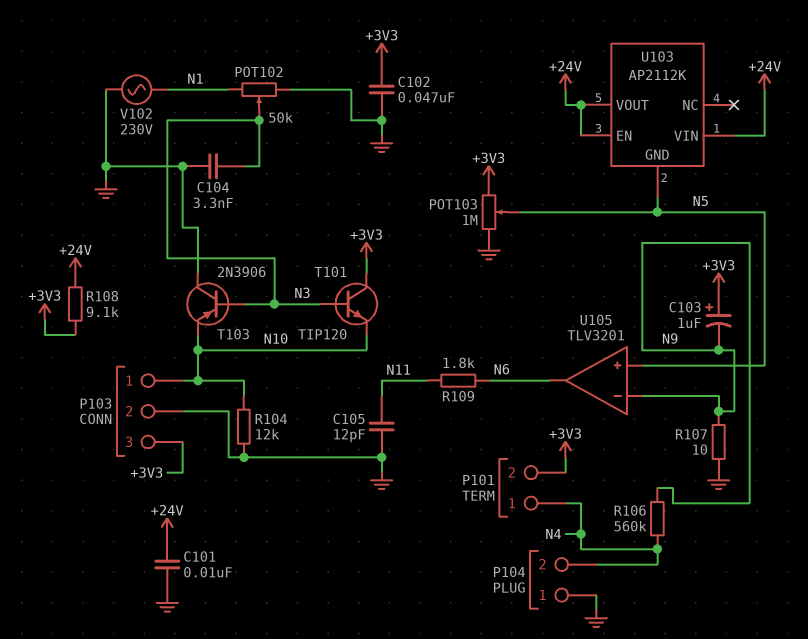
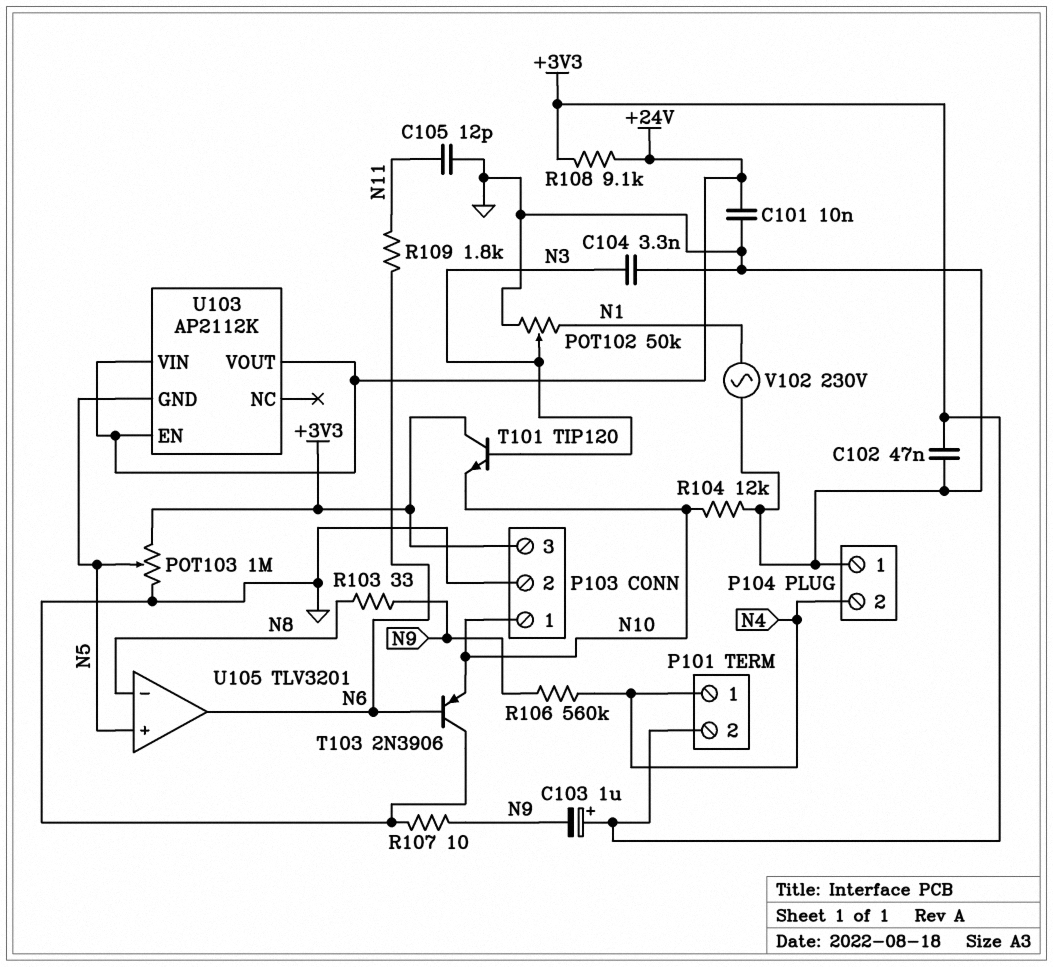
R103: none -> 33 (N8, N9)
T103: PNP 2N3906 (B N3, C GND, E N10) -> PNP 2N3906 (B N6, C GND, E N10)
U105 pin in-: N9 -> N8

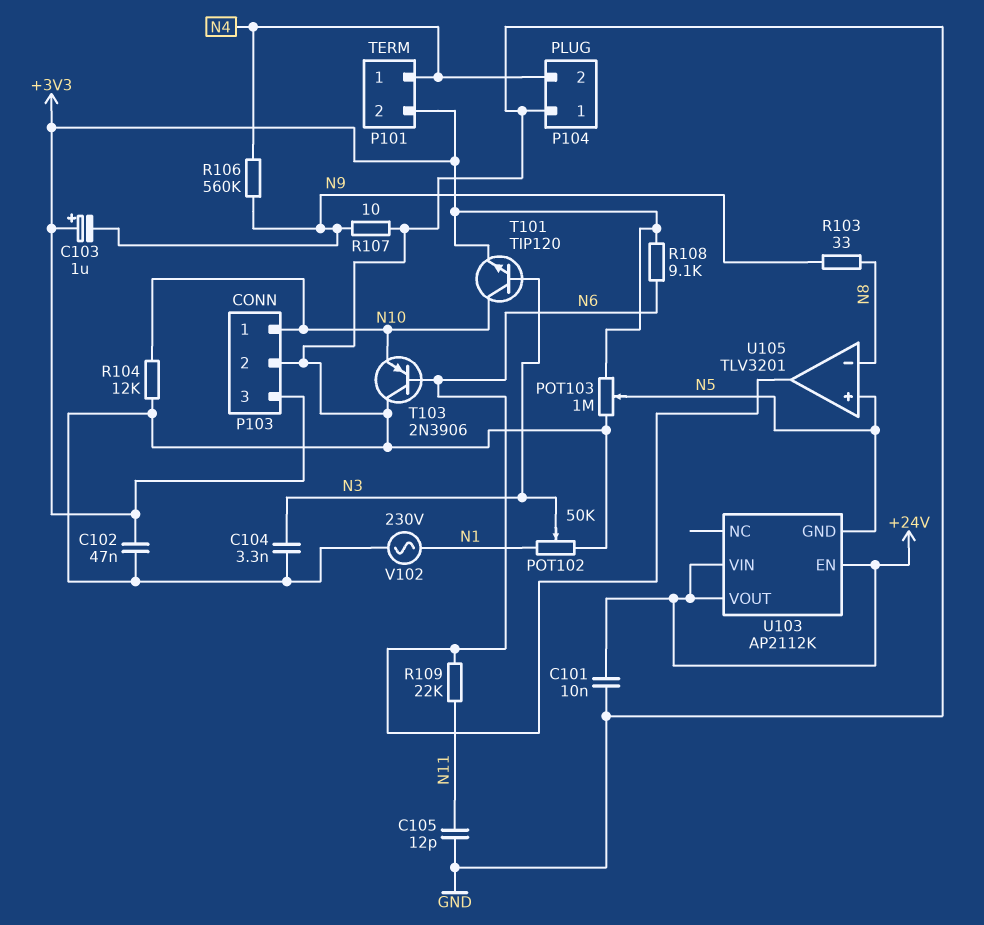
R108: 9.1k (+3V3, +24V) -> 9.1k (+3V3, N6)
R109: 1.8k (N6, N11) -> 22k (N6, N11)
T101: NPN TIP120 (B N3, C +3V3, E N10) -> NPN TIP120 (B N3, C N10, E +3V3)

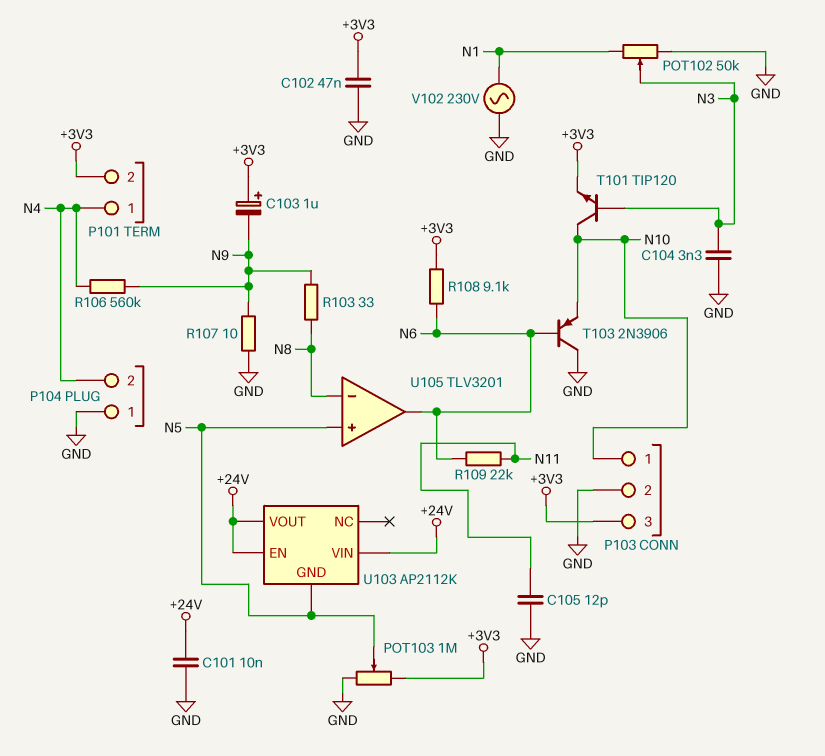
R104: 12k (GND, N10) -> none

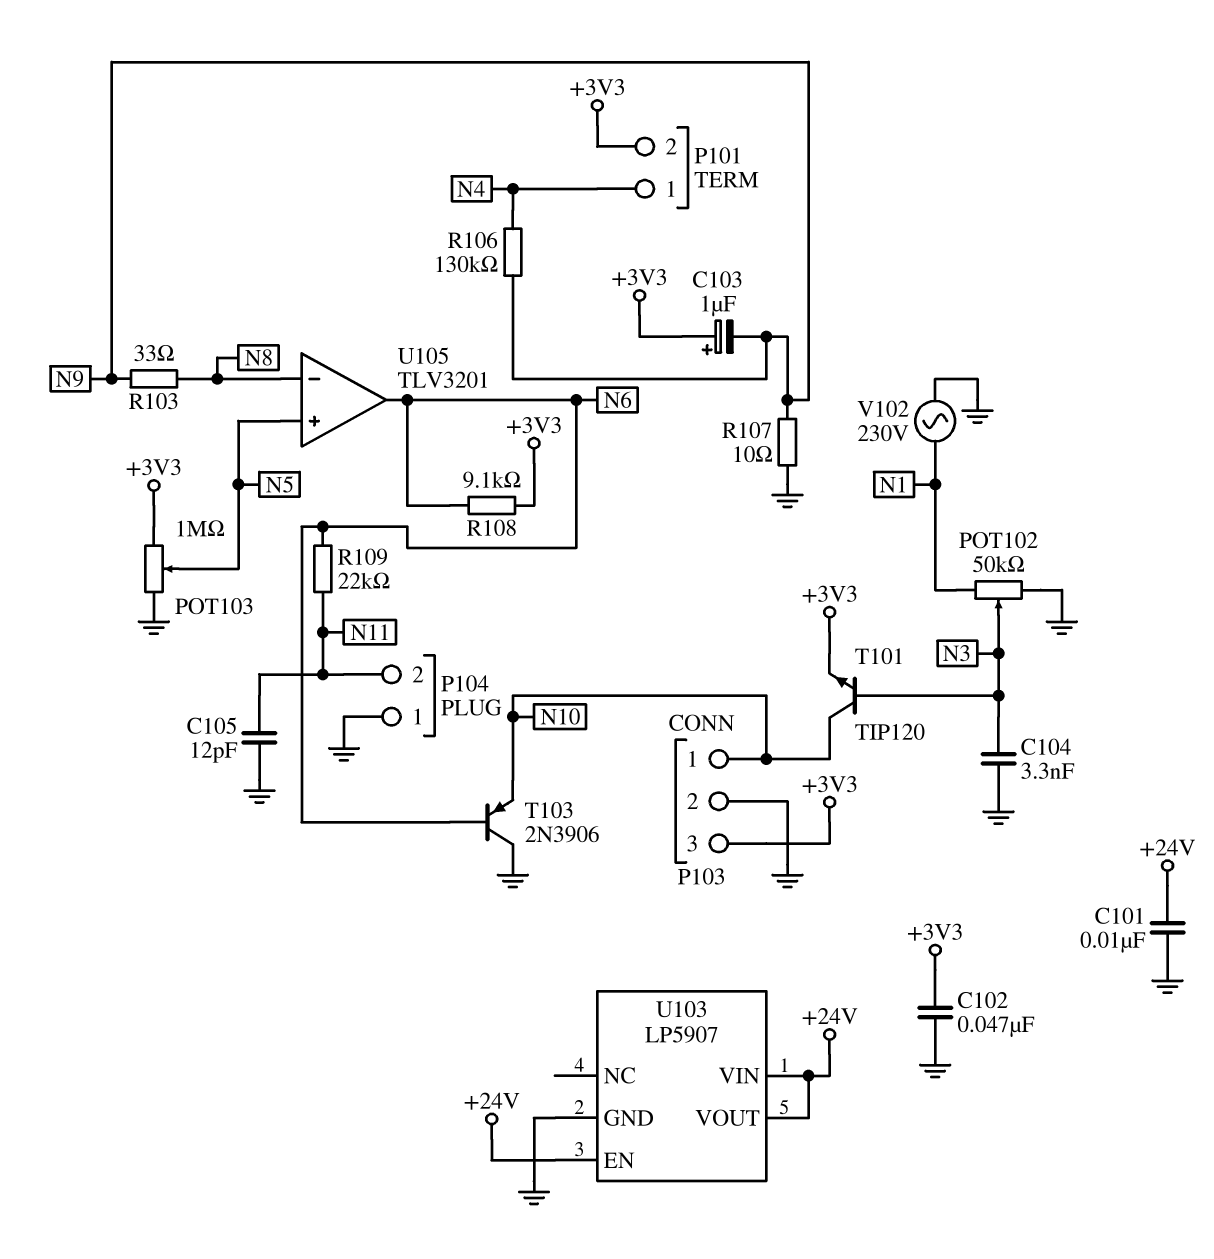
P104 pin 2: N4 -> N11
R106: 560k (N4, N9) -> 130k (N4, N9)
U103: AP2112K -> LP5907
U103 pin GND: N5 -> GND

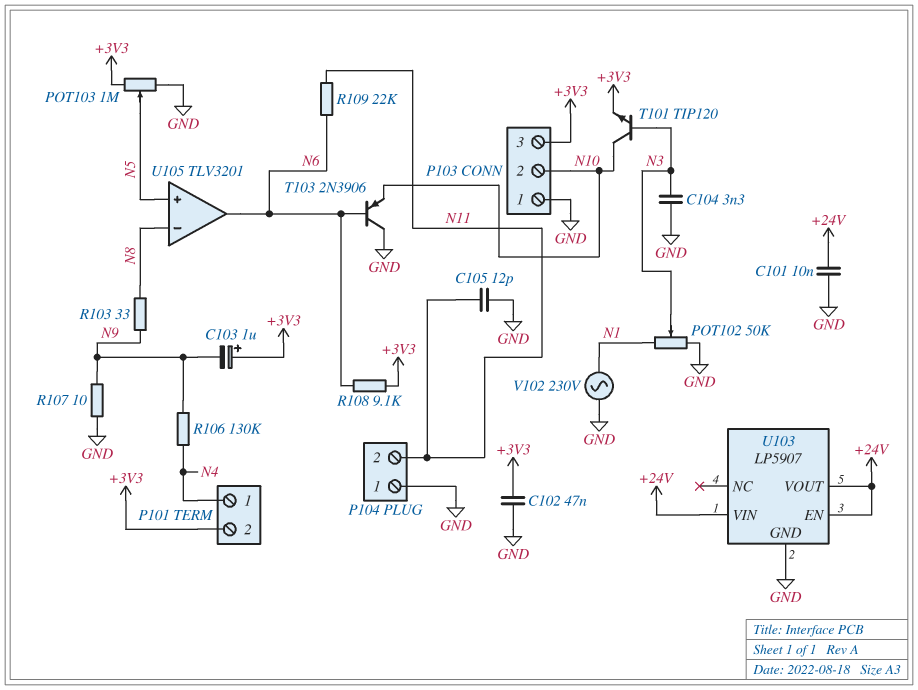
P103 pin 1: N10 -> GND
P103 pin 2: GND -> N10

